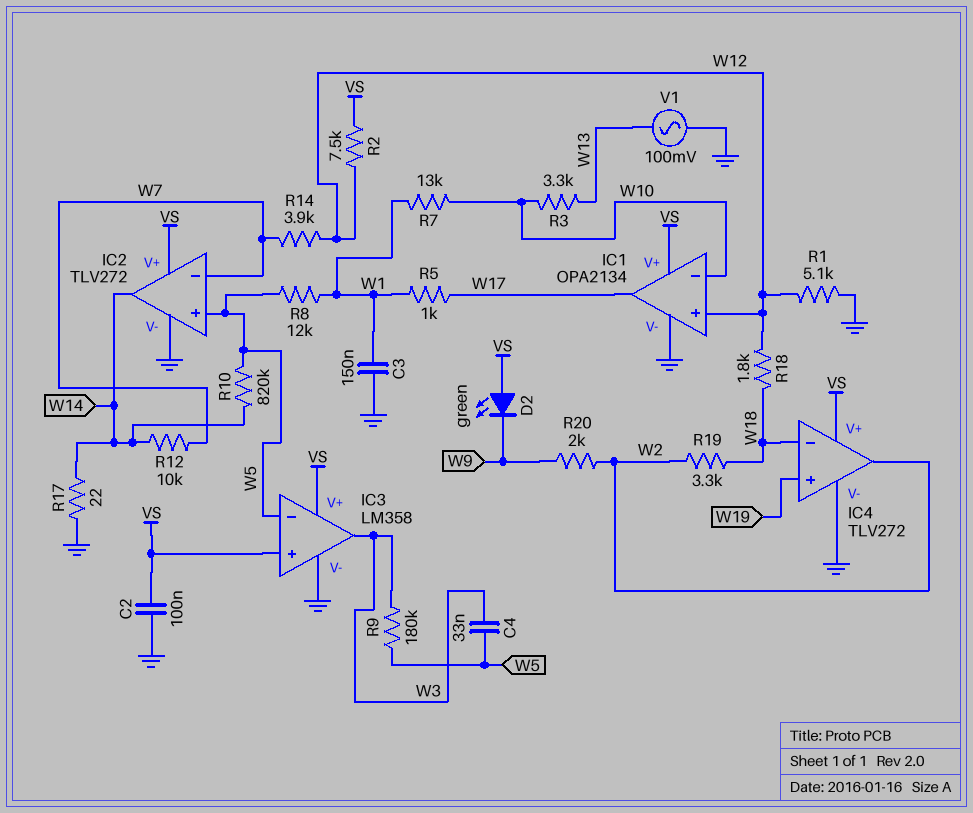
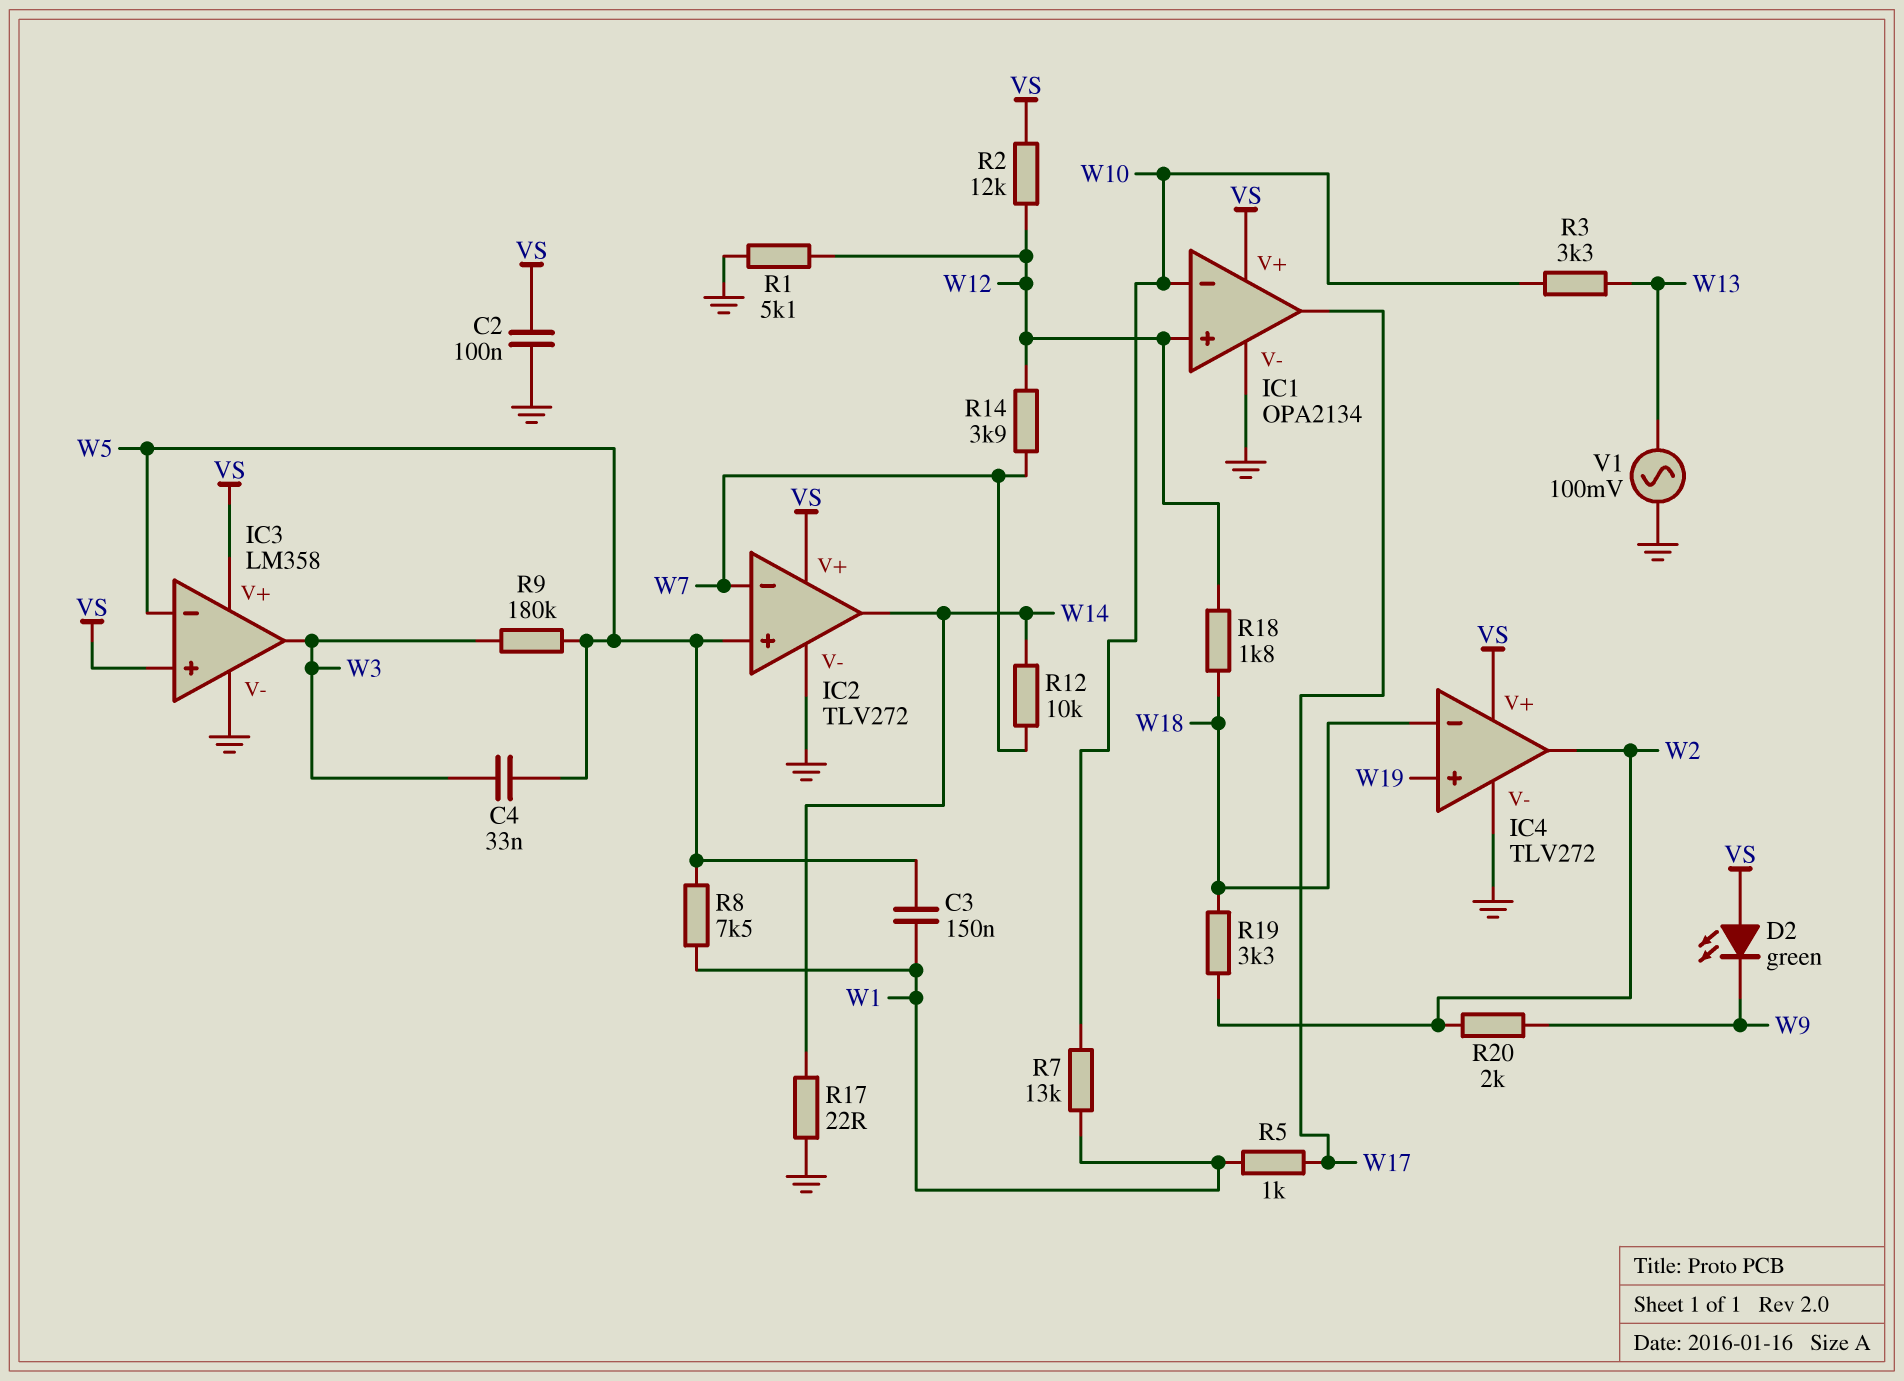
C3: 150nF (GND, W1) -> 150nF (W1, W5)
R2: 7.5k (VS, W12) -> 12k (VS, W12)
R8: 12k (W1, W5) -> 7.5k (W1, W5)
R10: 820k (W5, W14) -> none

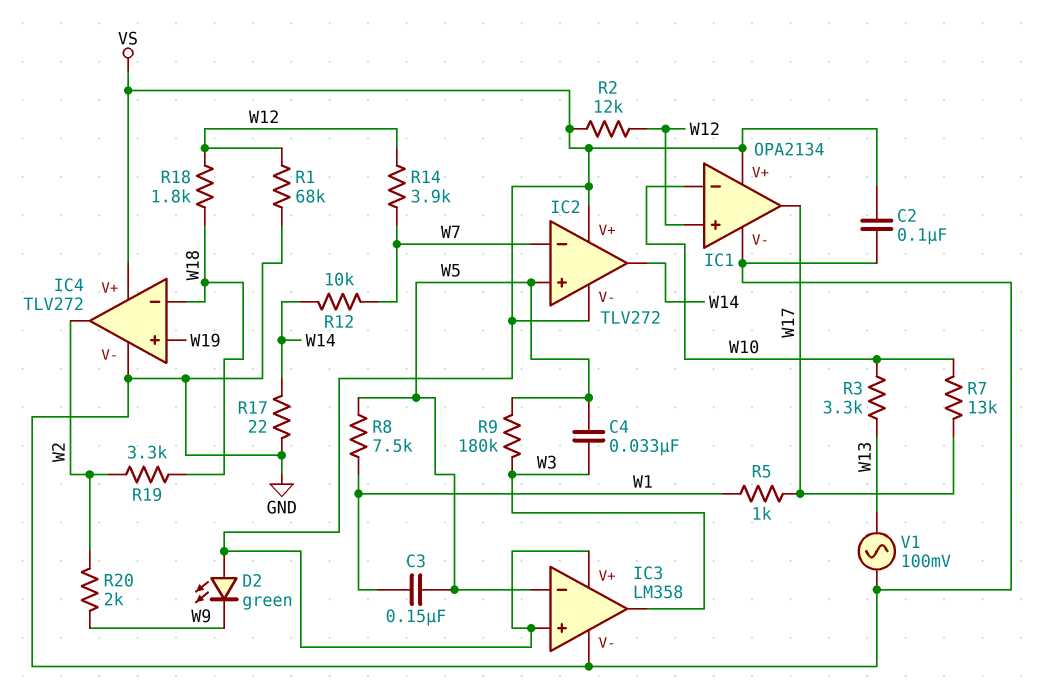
IC2 pin V-: GND -> VS
R1: 5.1k (GND, W12) -> 68k (GND, W12)
R7: 13k (W1, W10) -> 13k (W10, W17)

